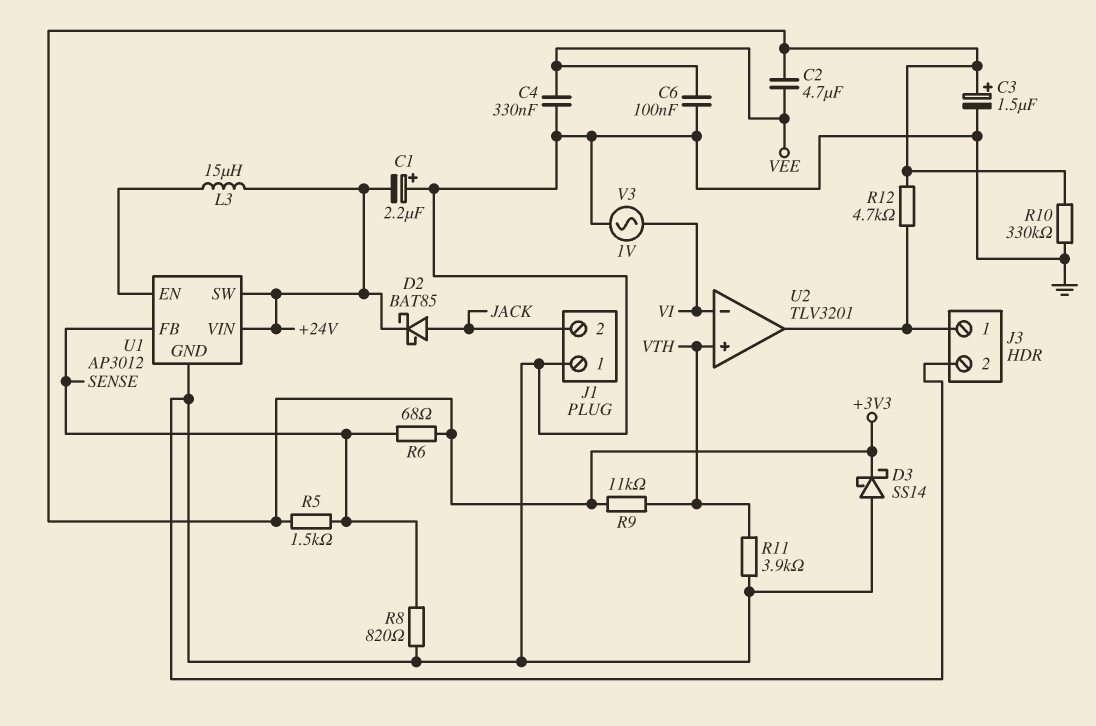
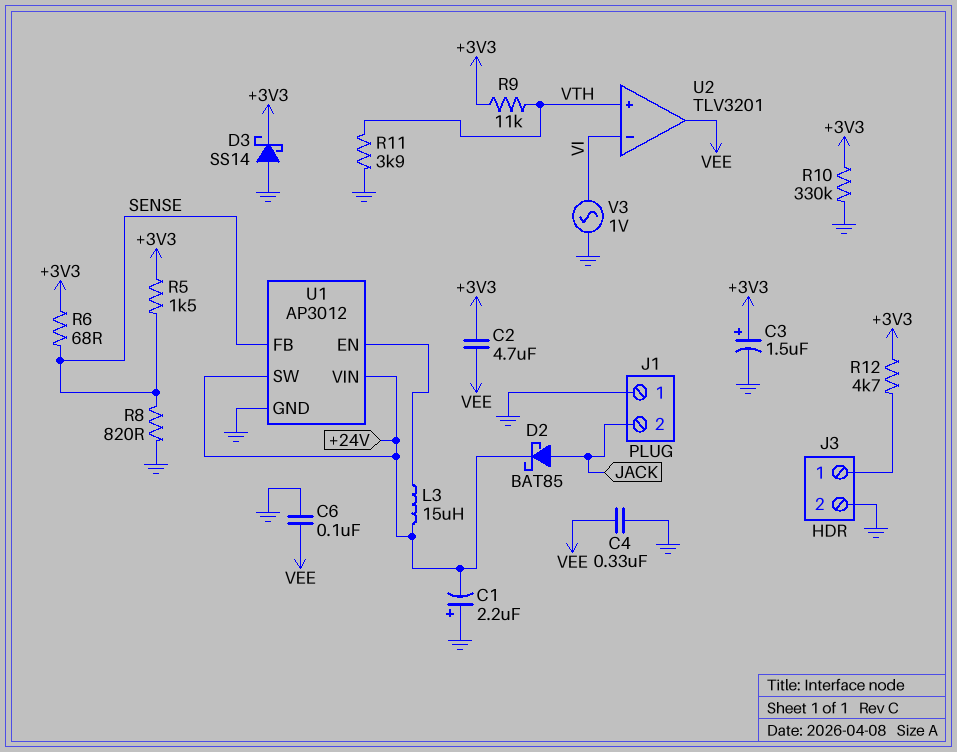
U2 pin out: J3/1 -> VEE

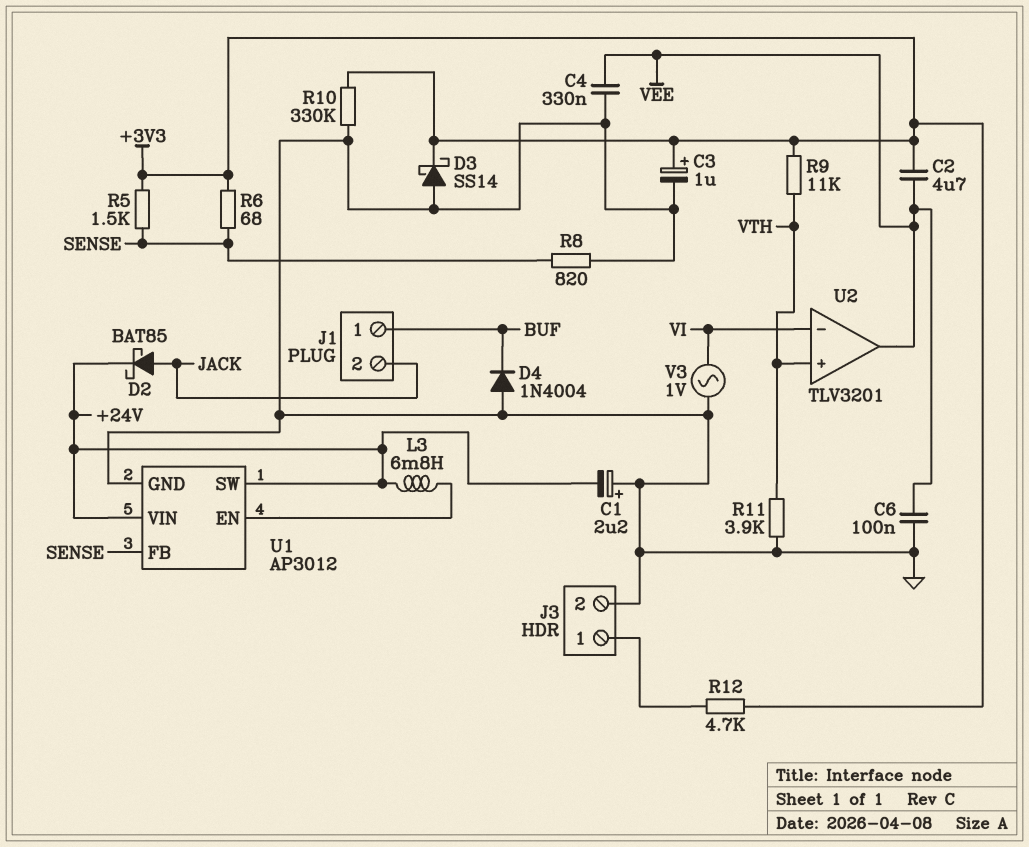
C3: 1.5uF (plus +3V3, minus GND) -> 1uF (plus +3V3, minus GND)
D4: none -> diode 1N4004 (A GND, K BUF)
J1 pin 1: GND -> BUF
L3: 15uH (+24V, U1/EN) -> 6.8mH (+24V, U1/EN)

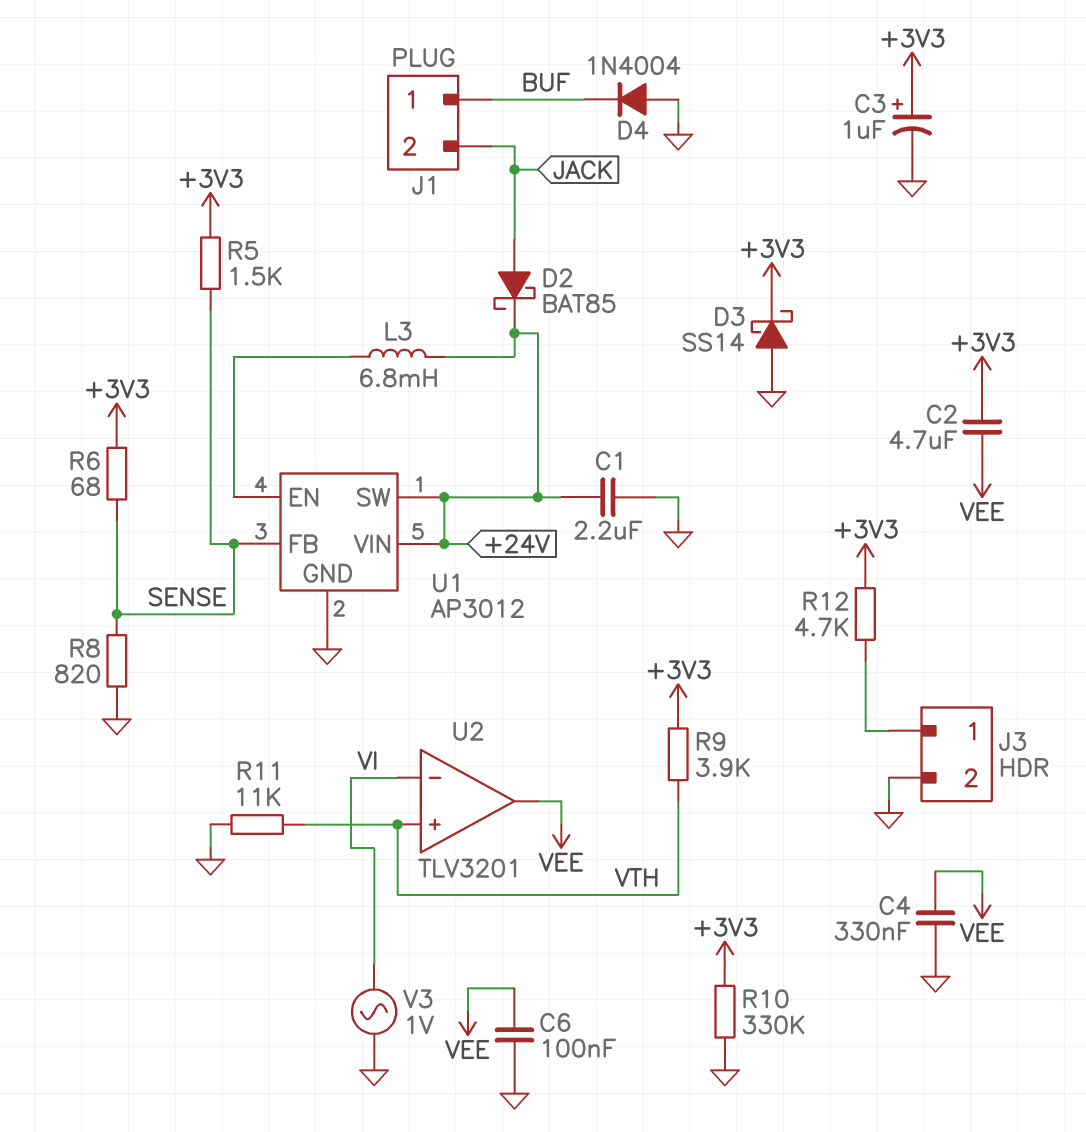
C1: 2.2uF (plus GND, minus +24V) -> 2.2uF (+24V, GND)
R9: 11k (+3V3, VTH) -> 3.9k (+3V3, VTH)
R11: 3.9k (GND, VTH) -> 11k (GND, VTH)

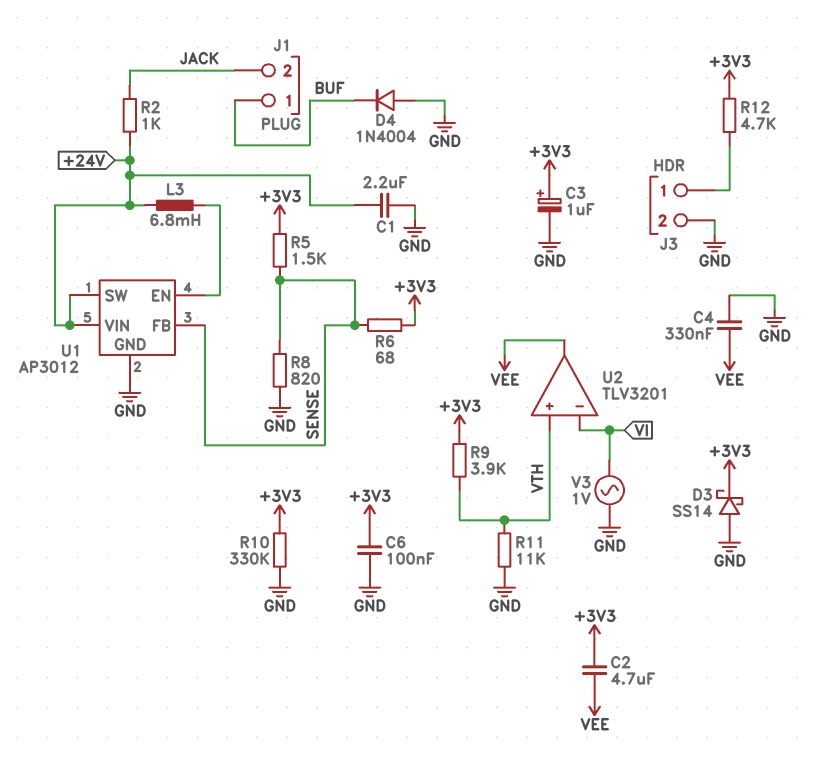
C6: 100nF (GND, VEE) -> 100nF (+3V3, GND)
D2: schottky BAT85 (A JACK, K +24V) -> none
R2: none -> 1k (+24V, JACK)

